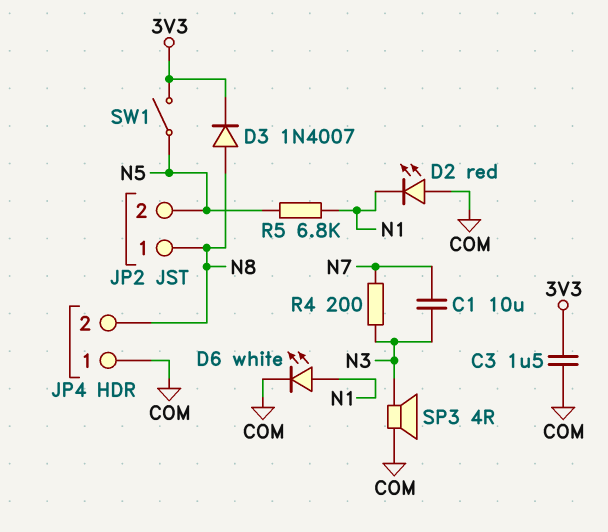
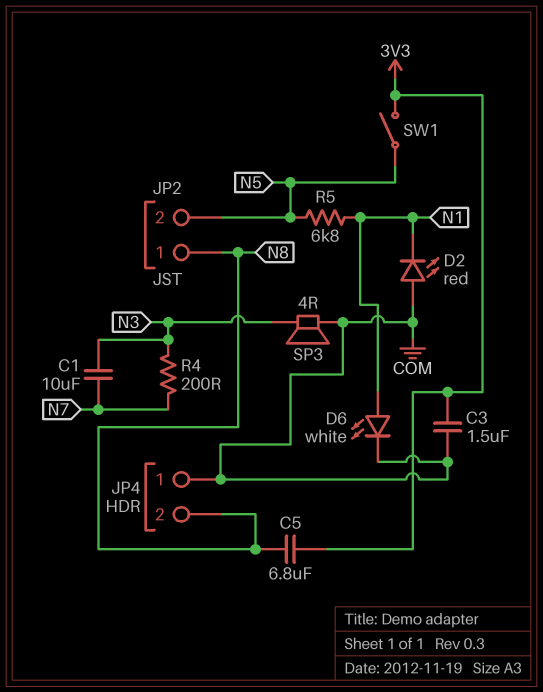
C5: none -> 6.8uF (3V3, N8)
D3: diode 1N4007 (A N8, K 3V3) -> none

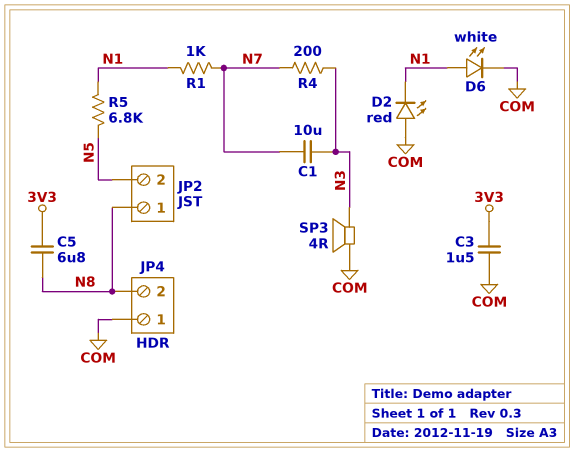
R1: none -> 1k (N1, N7)
SW1: switch (3V3, N5) -> none

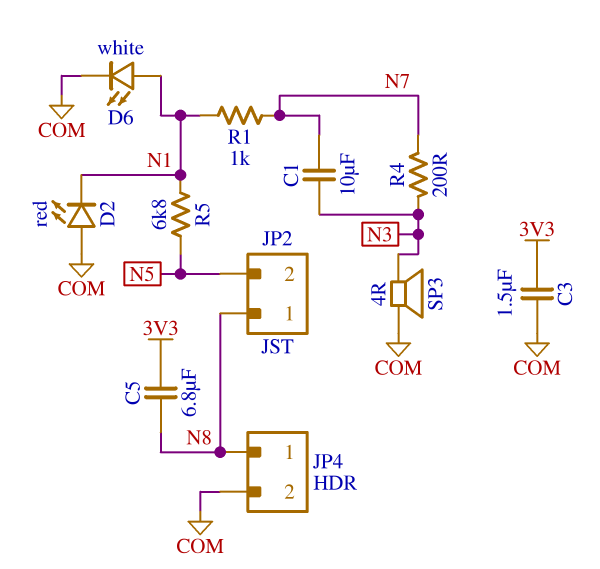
JP4 pin 1: COM -> N8
JP4 pin 2: N8 -> COM

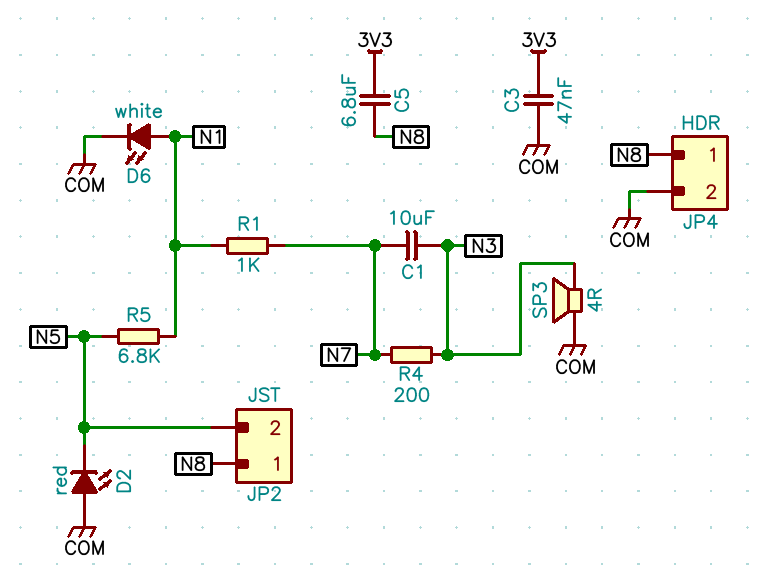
C3: 1.5uF (3V3, COM) -> 47nF (3V3, COM)
D2: LED red (A COM, K N1) -> LED red (A COM, K N5)

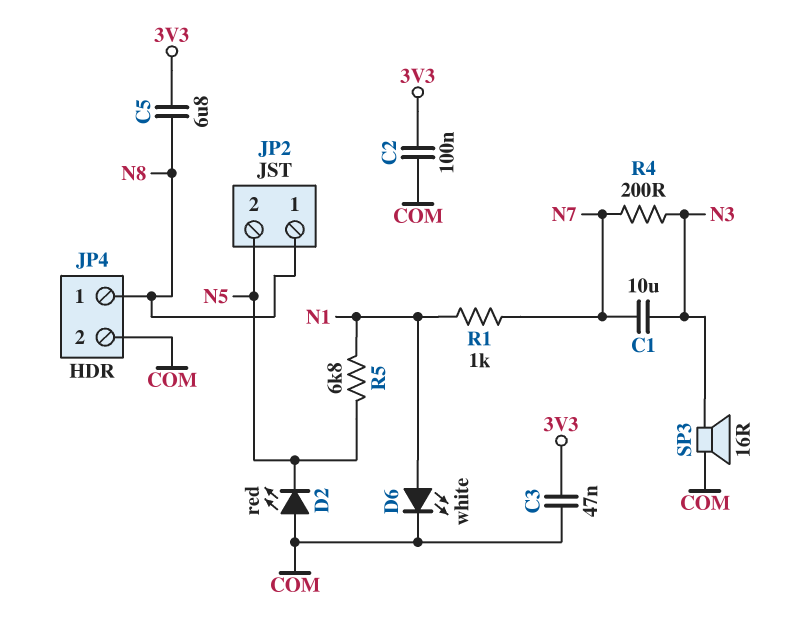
C2: none -> 100nF (3V3, COM)
SP3: speaker 4R (COM, N3) -> speaker 16R (COM, N3)

